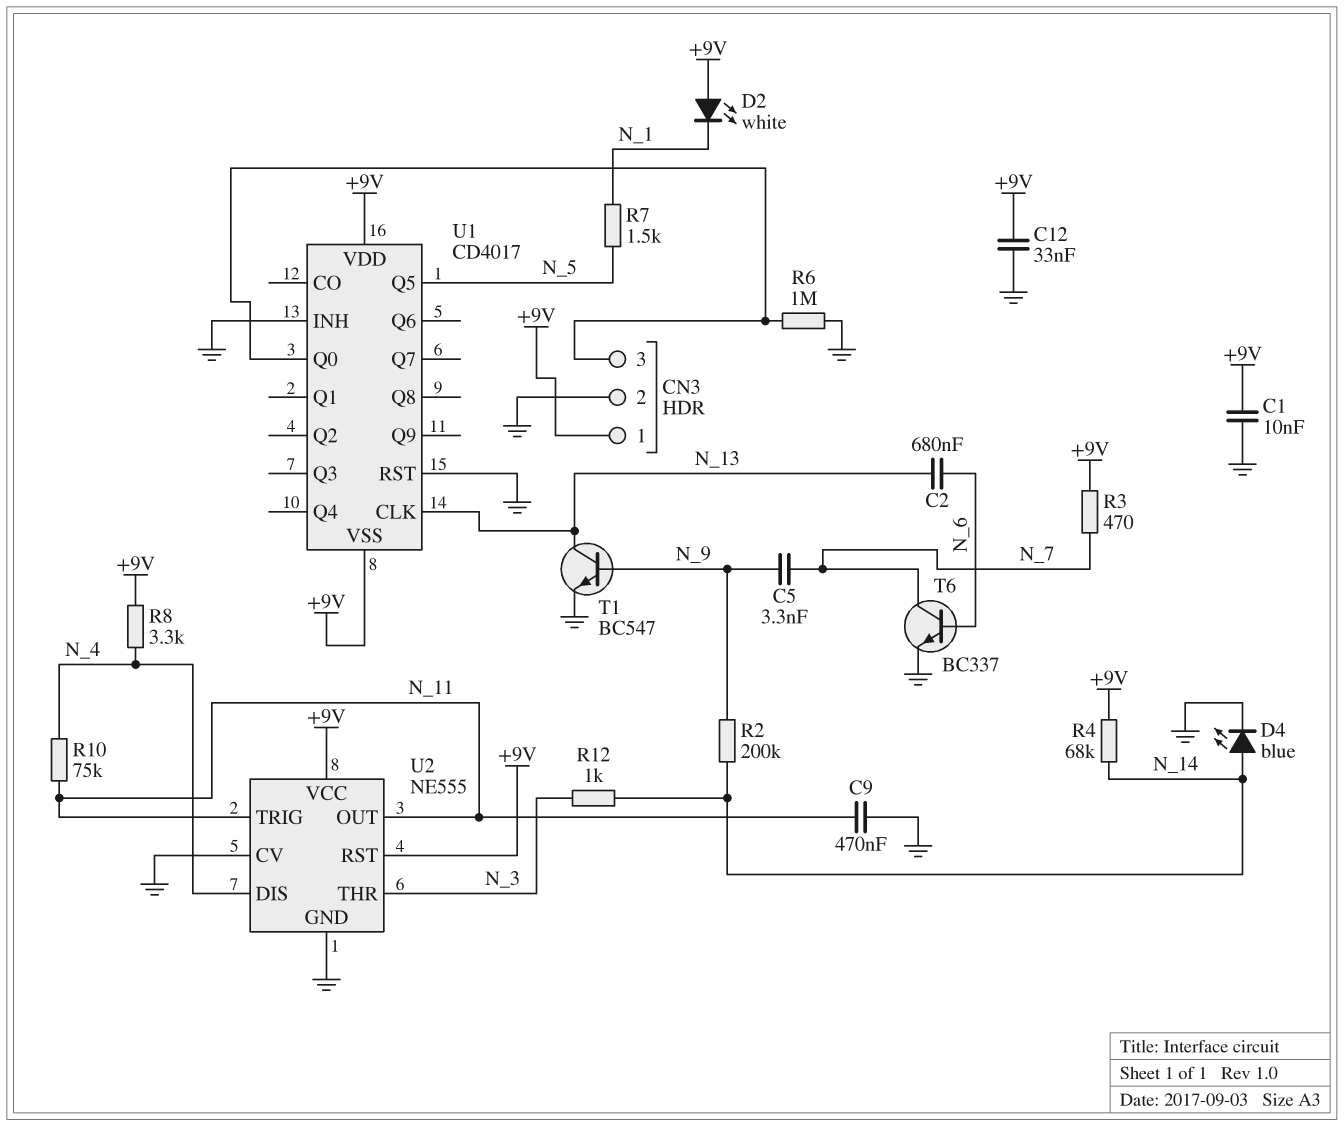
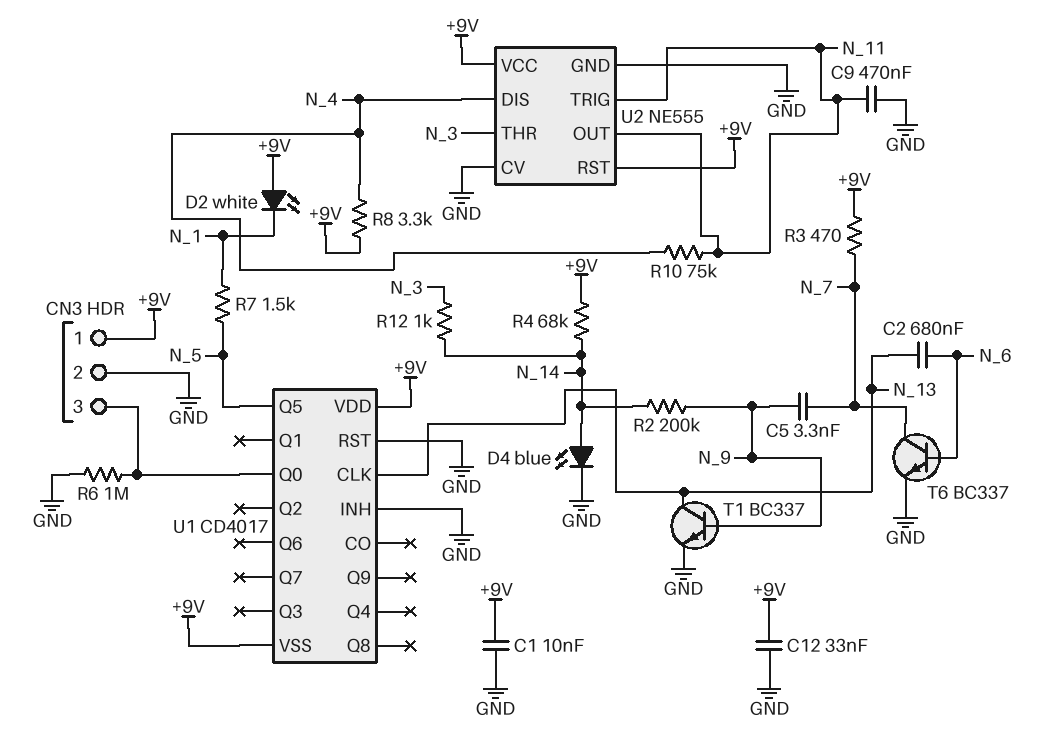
T1: NPN BC547 (B N_9, C N_13, E GND) -> NPN BC337 (B N_9, C N_13, E GND)

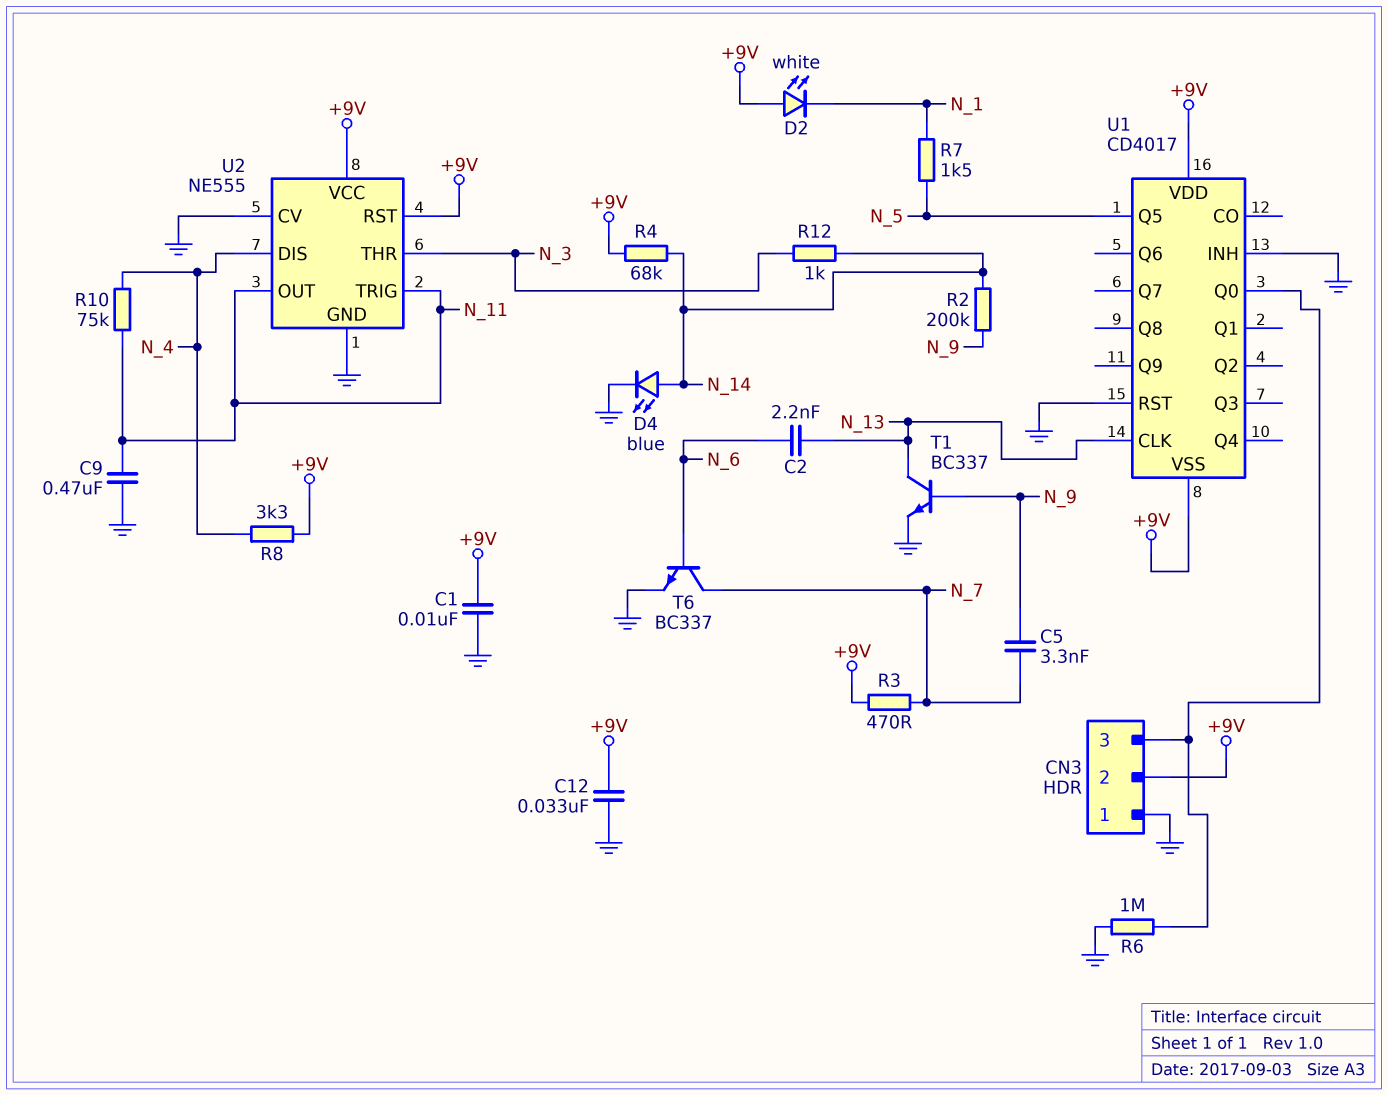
C2: 680nF (N_6, N_13) -> 2.2nF (N_6, N_13)
CN3 pin 1: +9V -> GND
CN3 pin 2: GND -> +9V

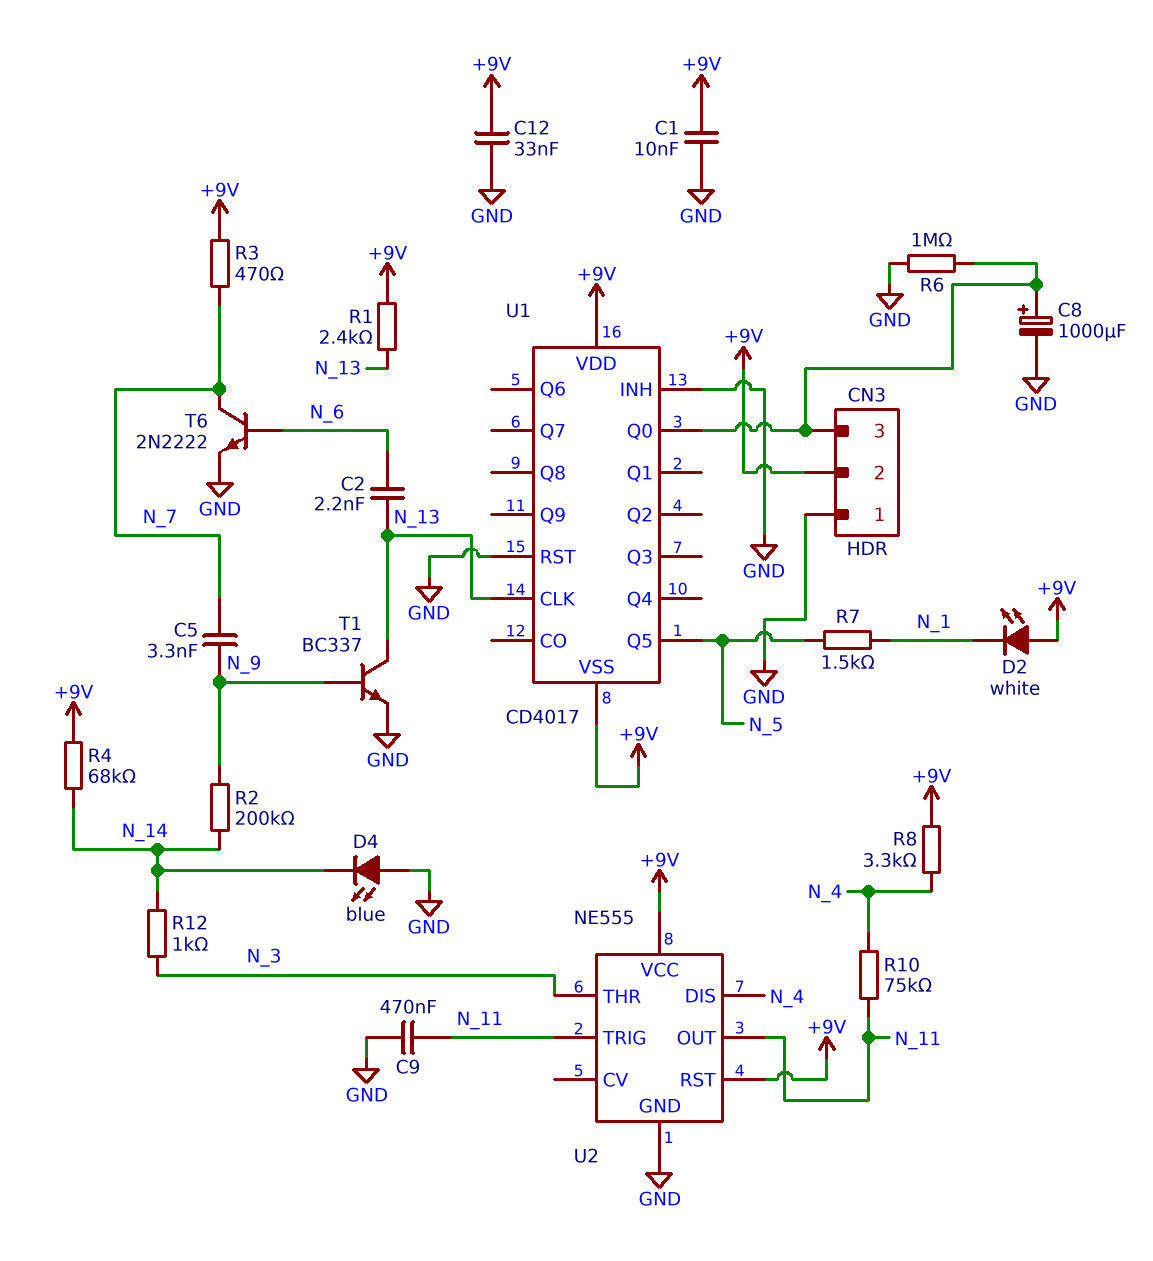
C8: none -> 1000uF (plus CN3/3, minus GND)
D4: LED blue (A N_14, K GND) -> LED blue (A GND, K N_14)
R1: none -> 2.4k (+9V, N_13)
T6: NPN BC337 (B N_6, C N_7, E GND) -> NPN 2N2222 (B N_6, C N_7, E GND)
U2 pin CV: GND -> none

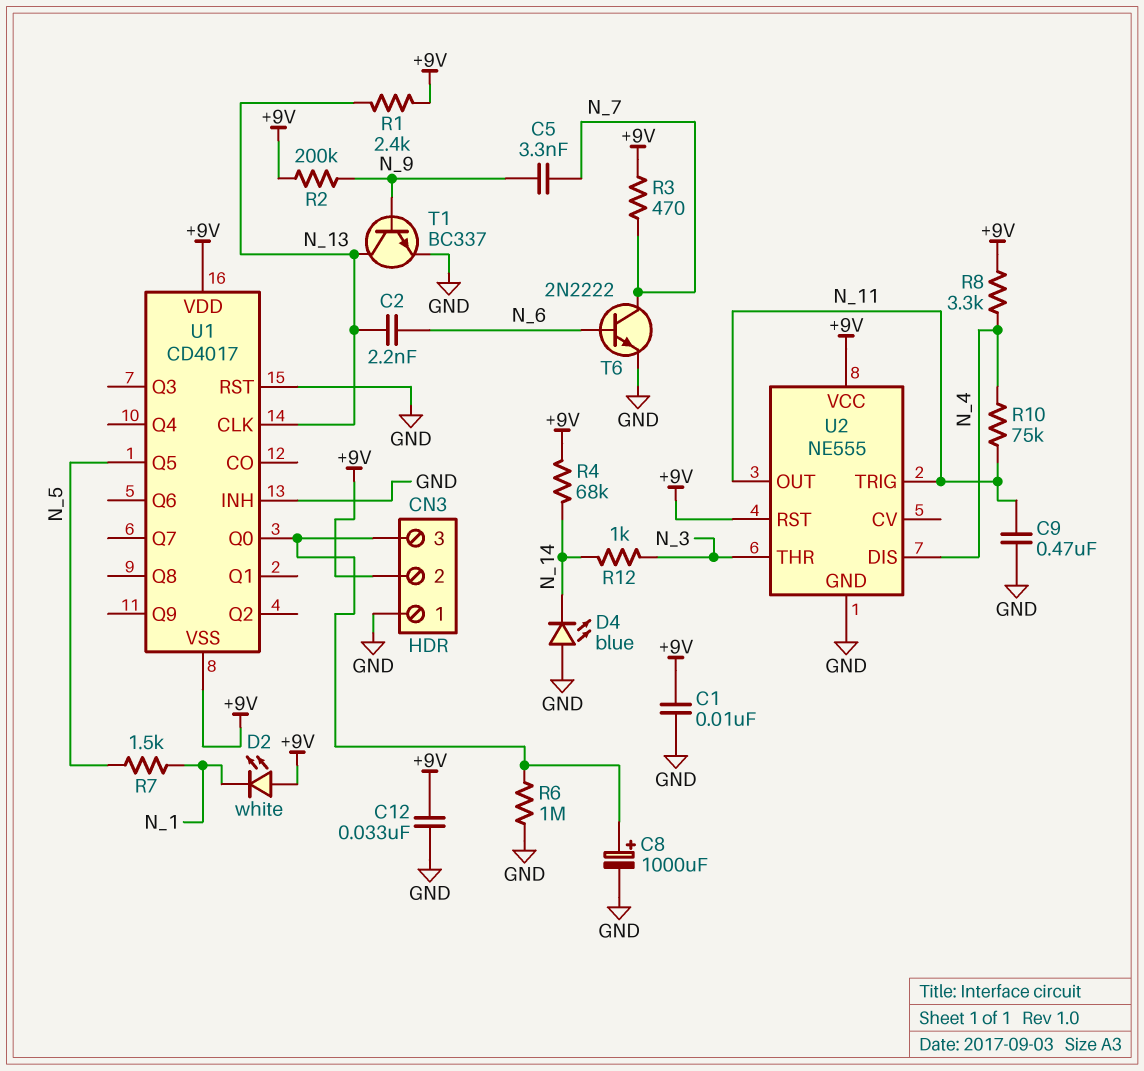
R2: 200k (N_9, N_14) -> 200k (+9V, N_9)

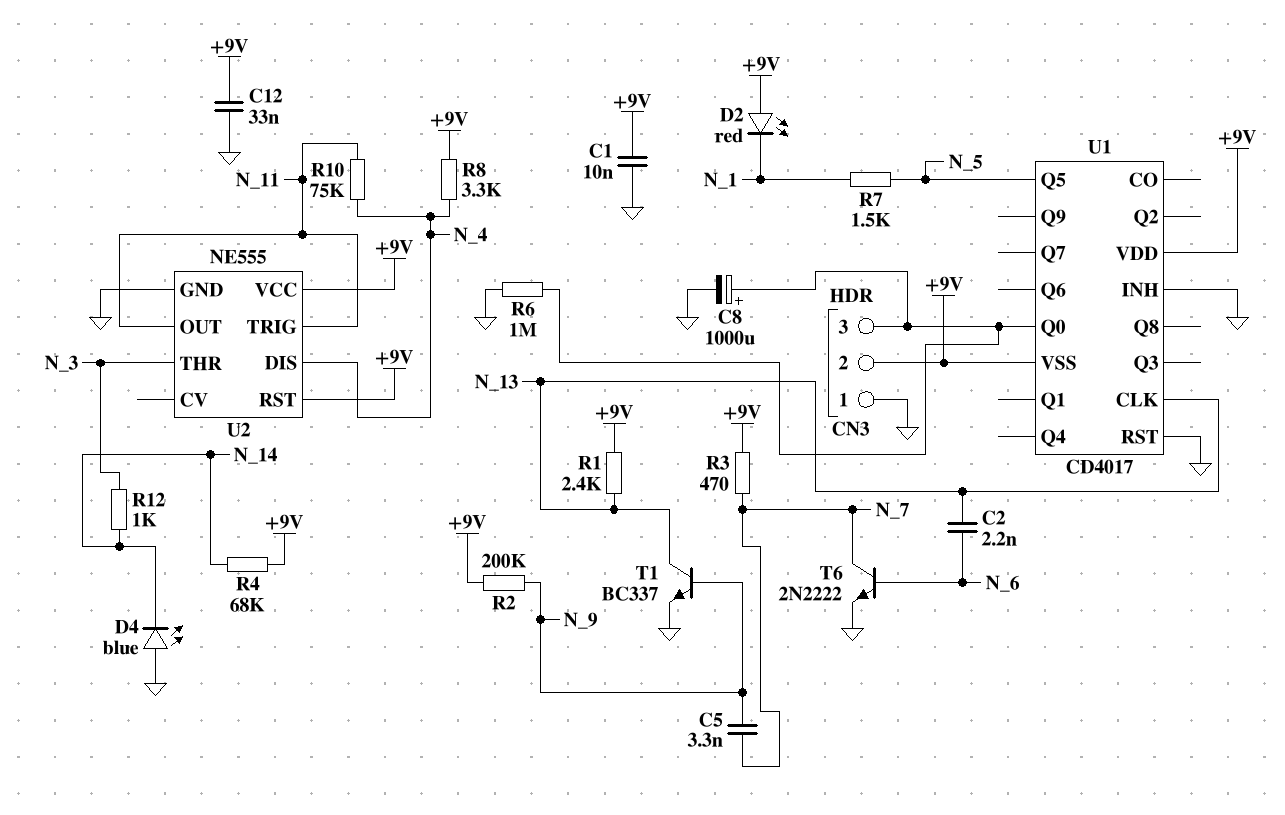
C9: 470nF (GND, N_11) -> none
D2: LED white (A +9V, K N_1) -> LED red (A +9V, K N_1)

